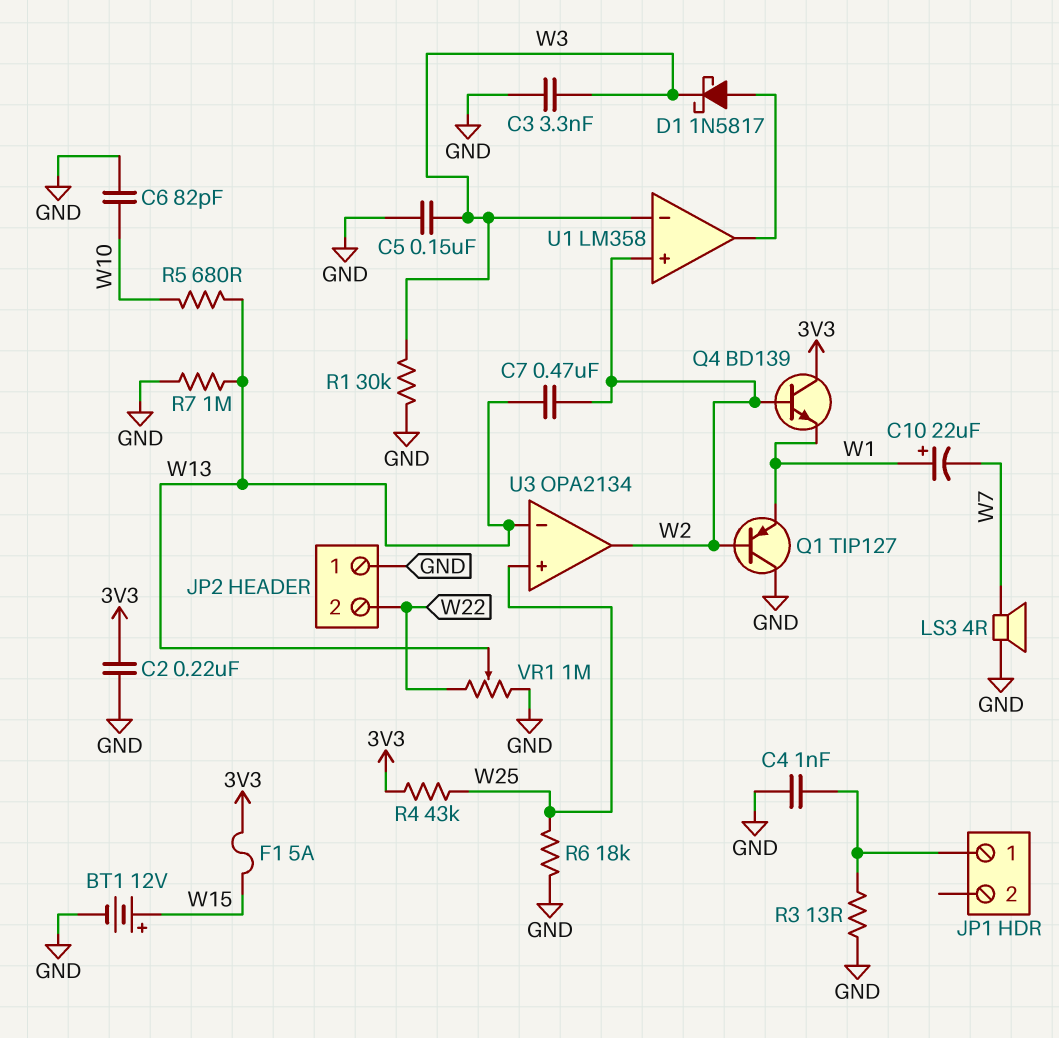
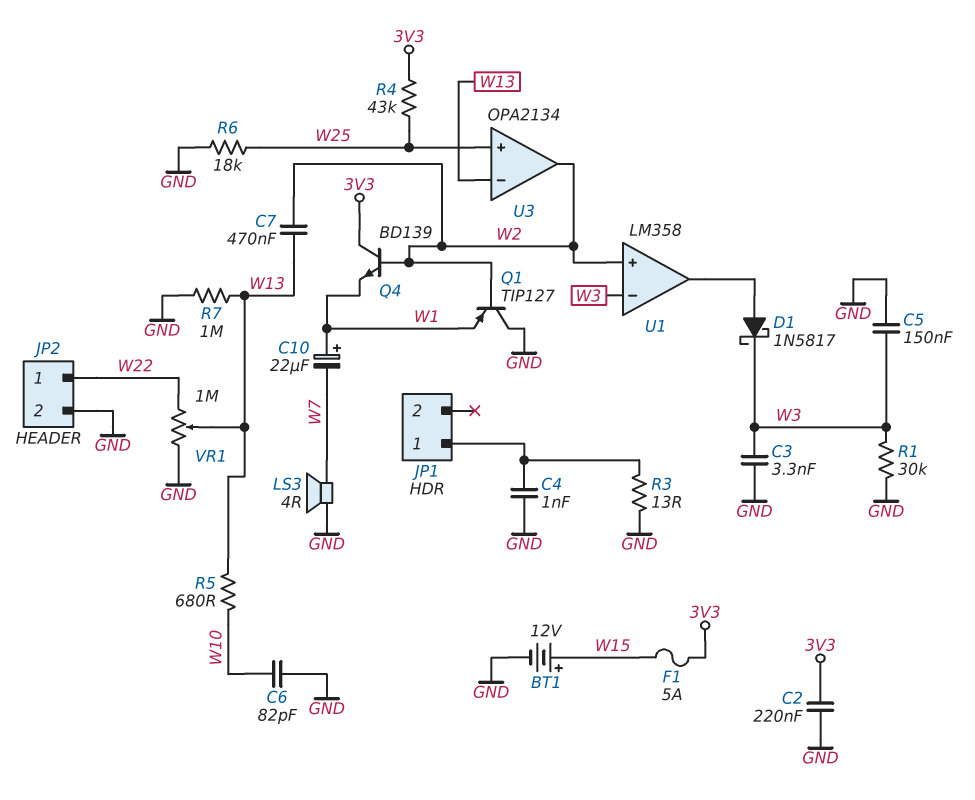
JP2 pin 1: GND -> W22
JP2 pin 2: W22 -> GND

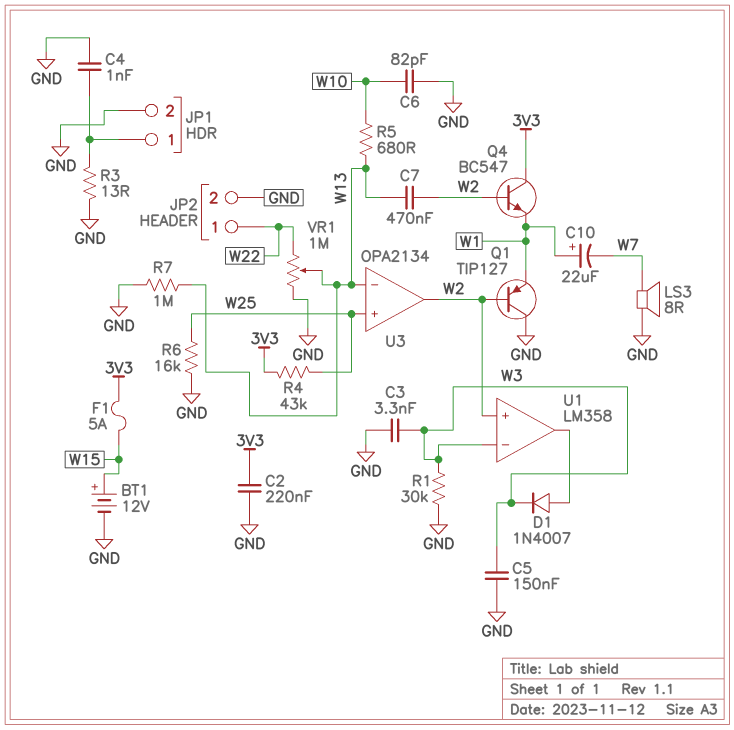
D1: schottky 1N5817 (A U1/out, K W3) -> diode 1N4007 (A U1/out, K W3)
JP1 pin 2: none -> GND
LS3: speaker 4R (GND, W7) -> speaker 8R (GND, W7)
Q4: NPN BD139 (B W2, C 3V3, E W1) -> NPN BC547 (B W2, C 3V3, E W1)
R6: 18k (GND, W25) -> 16k (GND, W25)

